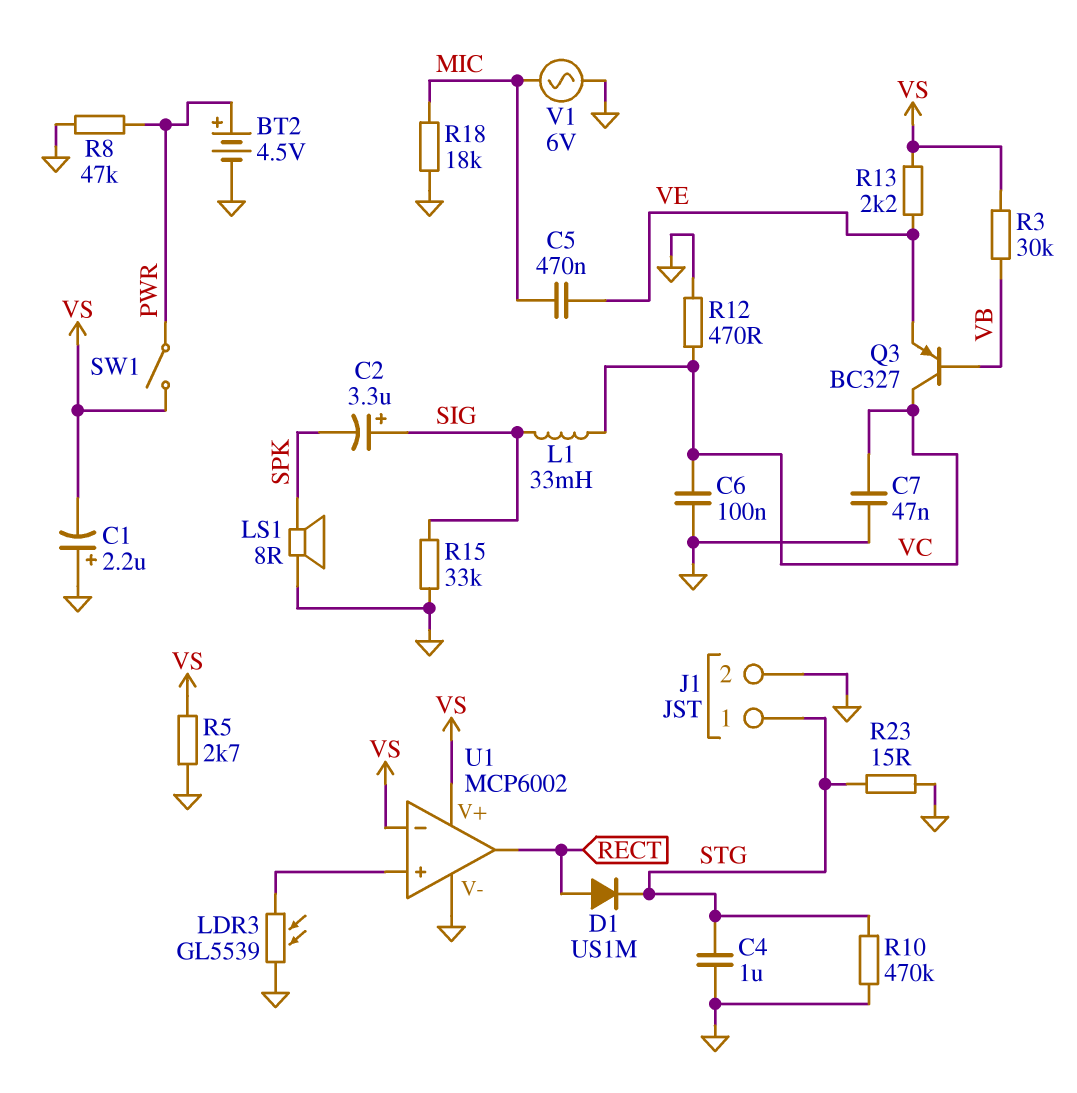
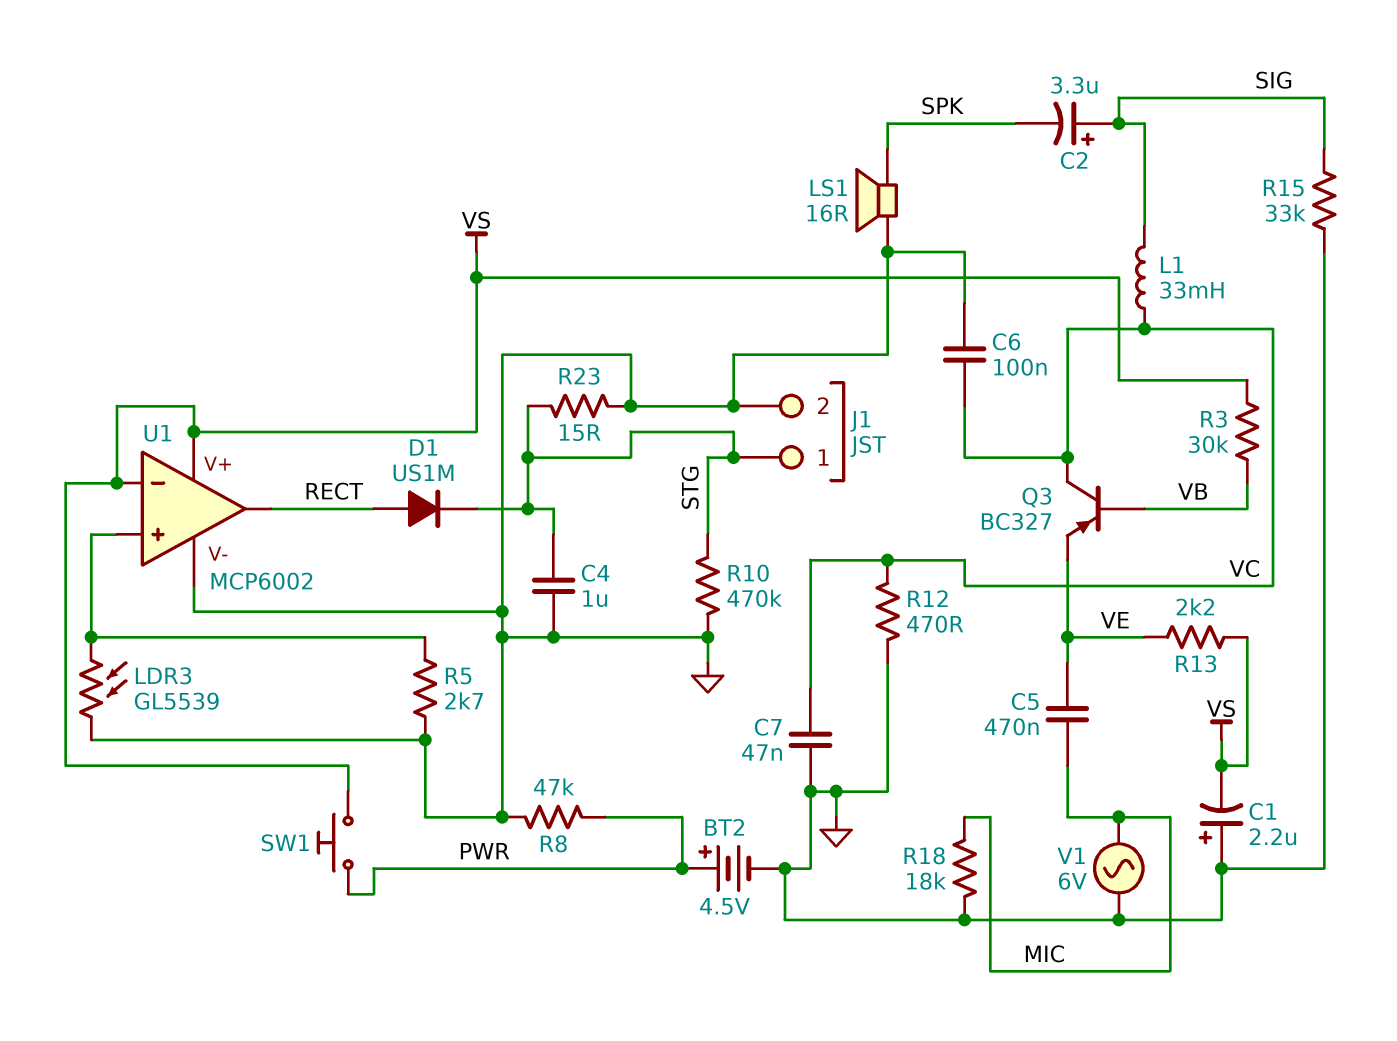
LS1: speaker 8R (GND, SPK) -> speaker 16R (GND, SPK)
R5: 2.7k (GND, VS) -> 2.7k (GND, U1/in+)
SW1: switch (PWR, VS) -> button (PWR, VS)

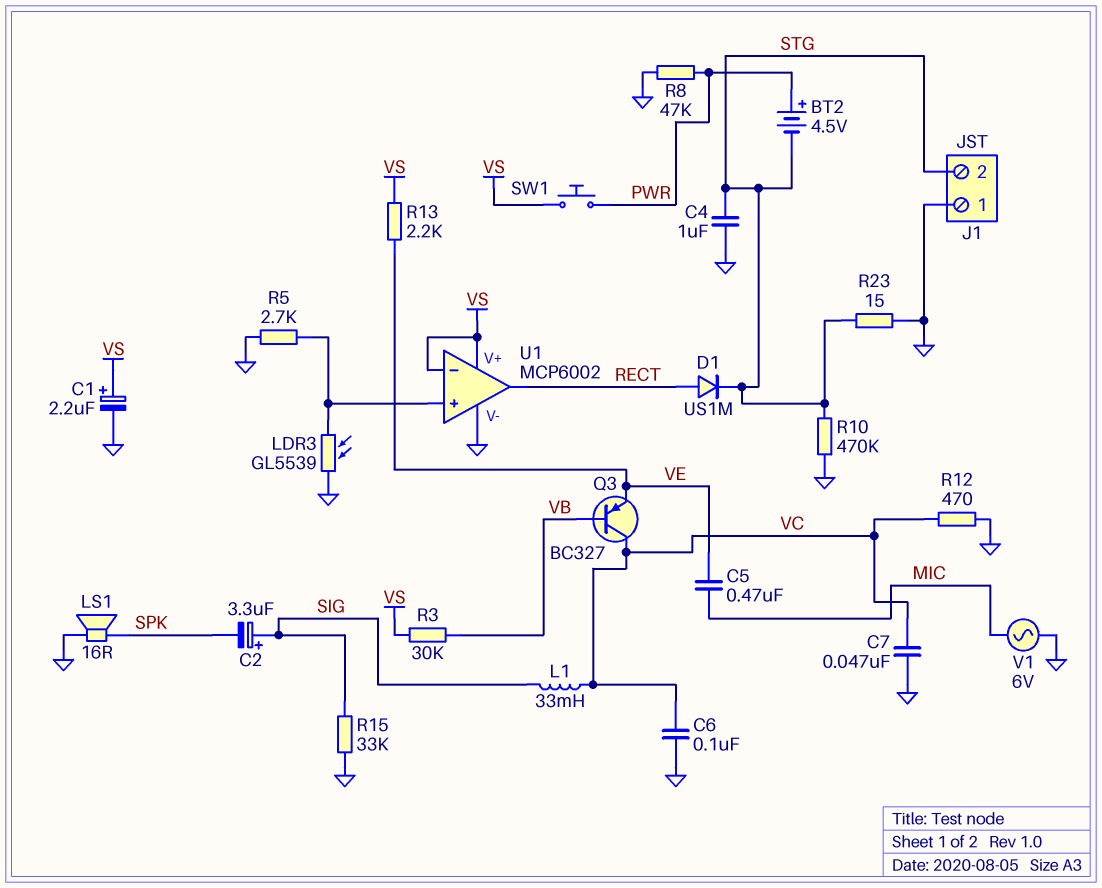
BT2: 4.5V (plus PWR, minus GND) -> 4.5V (plus PWR, minus STG)
C1: 2.2uF (plus GND, minus VS) -> 2.2uF (plus VS, minus GND)
J1 pin 1: STG -> GND
J1 pin 2: GND -> STG
R18: 18k (GND, MIC) -> none

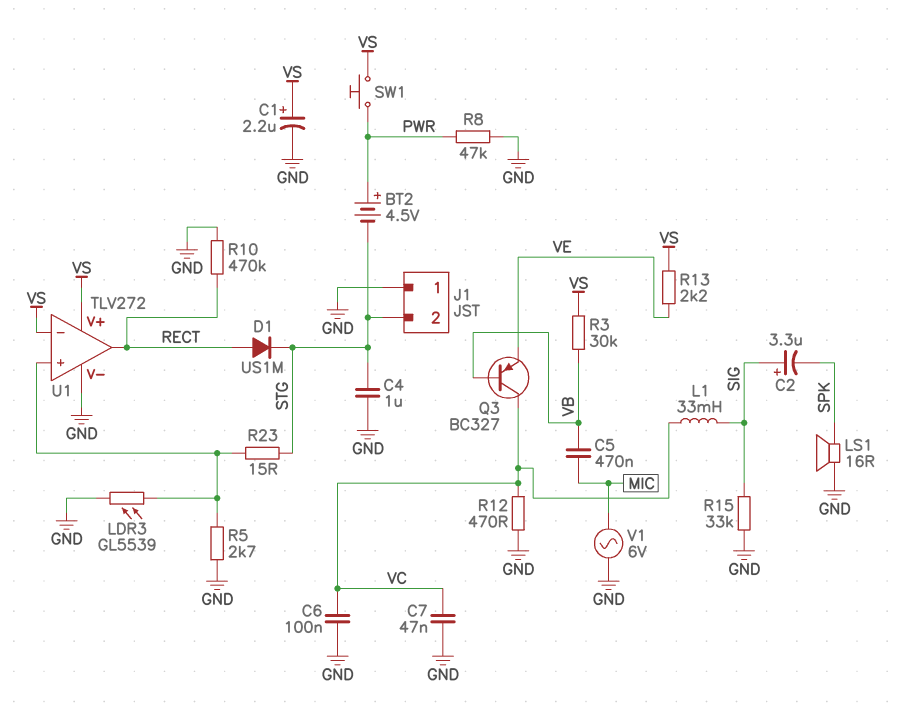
C5: 470nF (MIC, VE) -> 470nF (MIC, VB)
R10: 470k (GND, STG) -> 470k (GND, RECT)
R23: 15 (GND, STG) -> 15 (STG, U1/in+)
U1: MCP6002 -> TLV272

